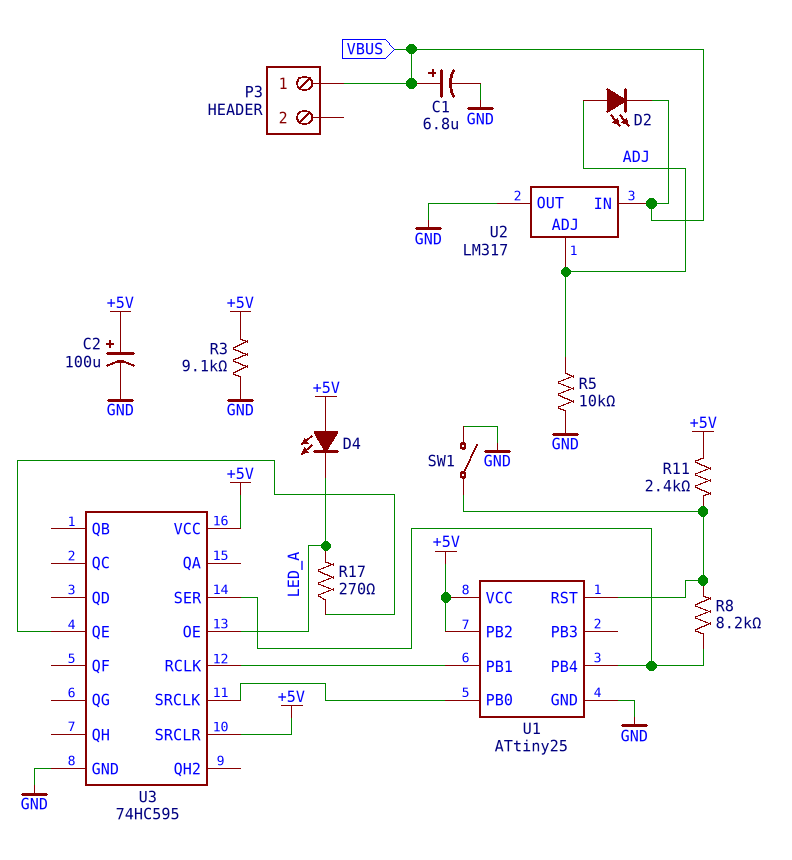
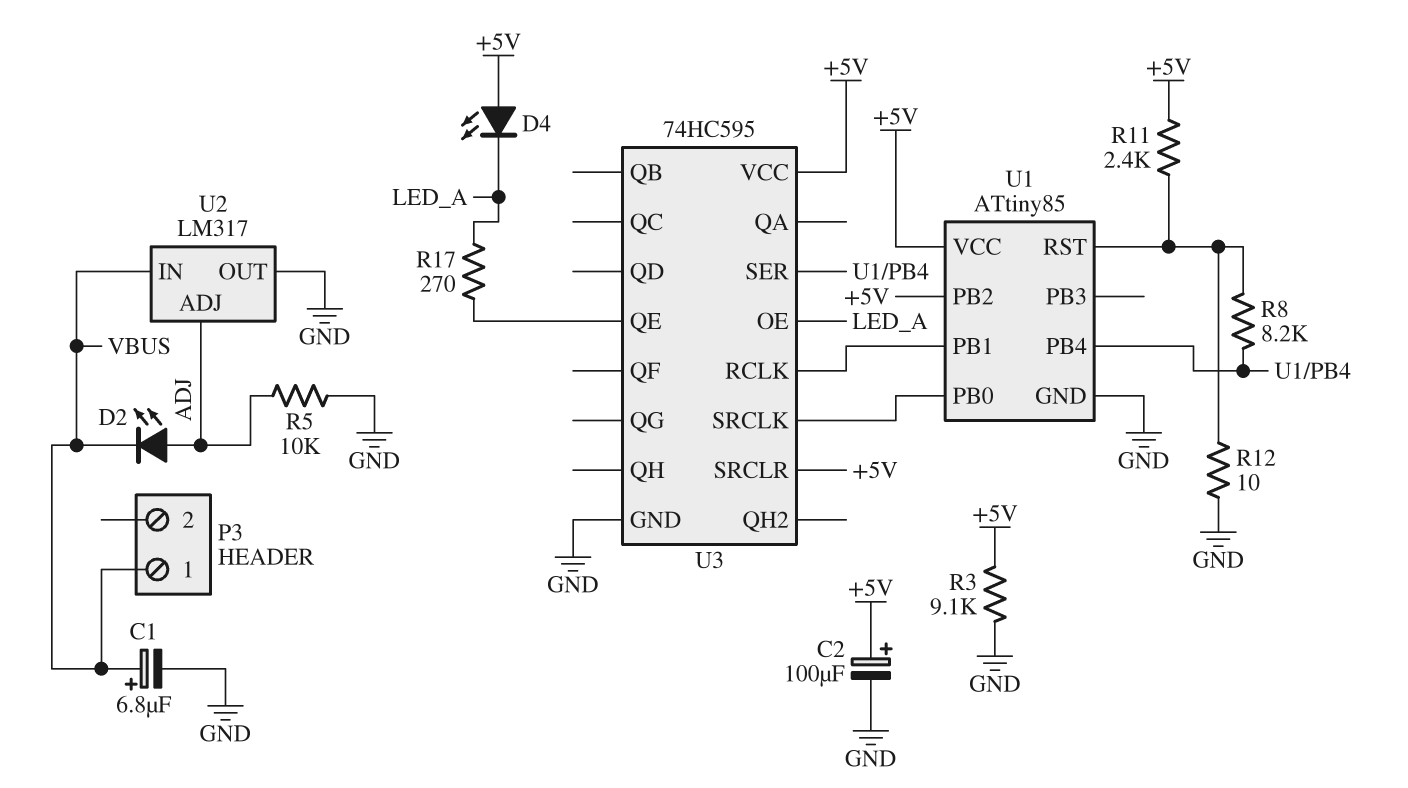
R12: none -> 10 (GND, U1/RST)
SW1: switch (GND, U1/RST) -> none
U1: ATtiny25 -> ATtiny85

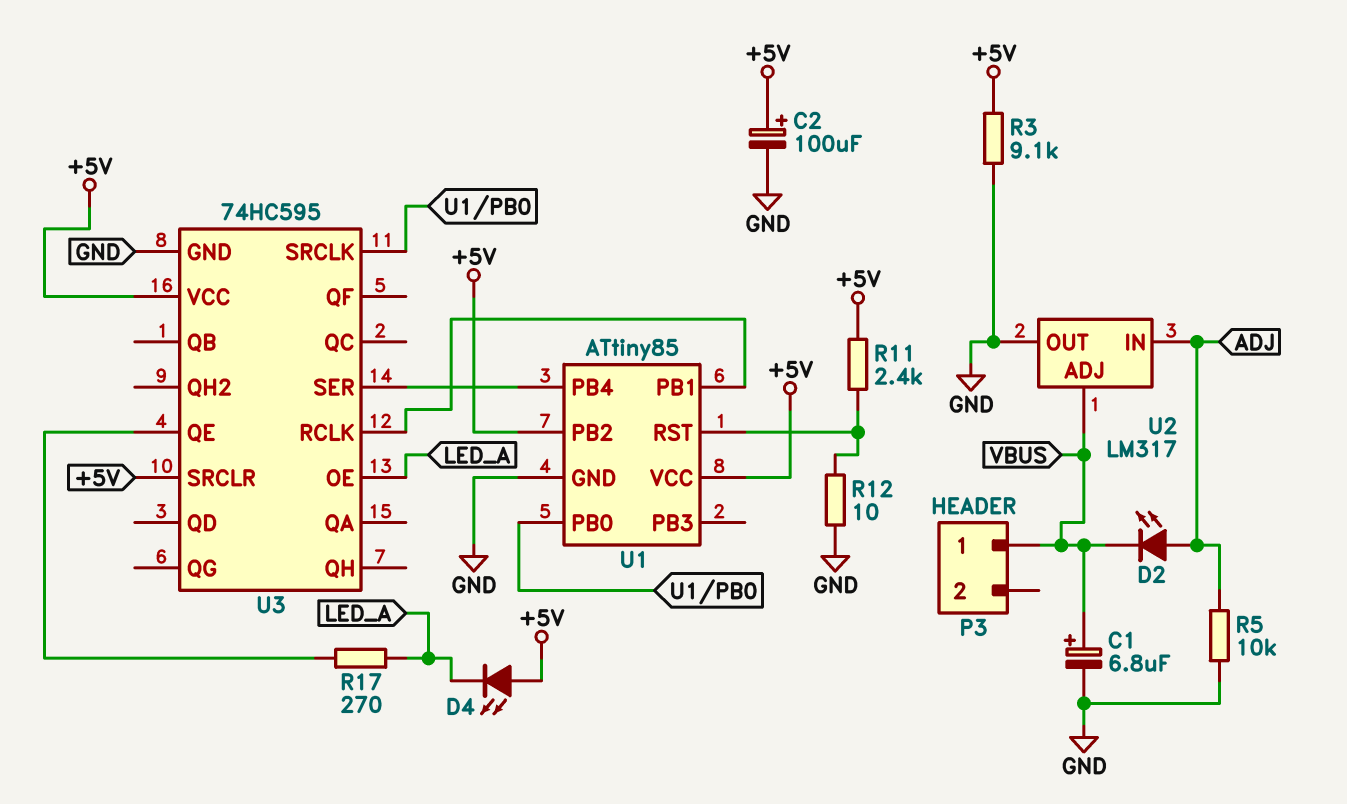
R8: 8.2k (U1/PB4, U1/RST) -> none
U2 pin ADJ: ADJ -> VBUS
U2 pin IN: VBUS -> ADJ

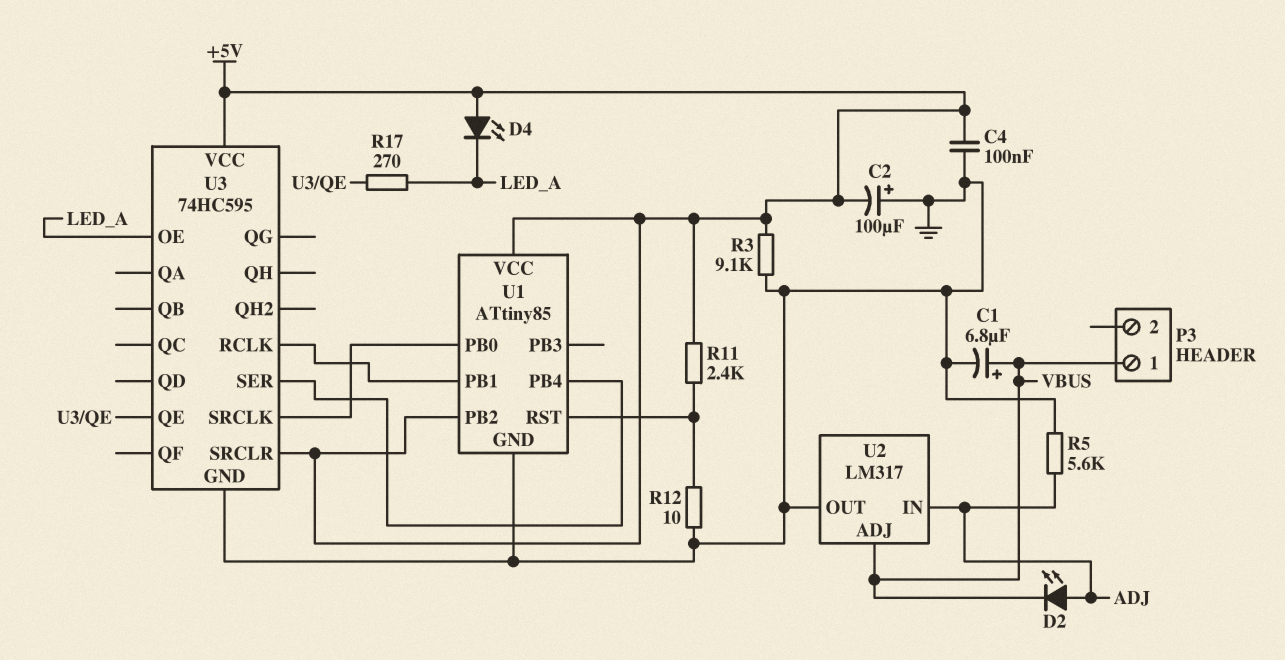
C2: 100uF (plus +5V, minus GND) -> 100uF (plus GND, minus +5V)
C4: none -> 100nF (+5V, GND)
R5: 10k (ADJ, GND) -> 5.6k (ADJ, GND)

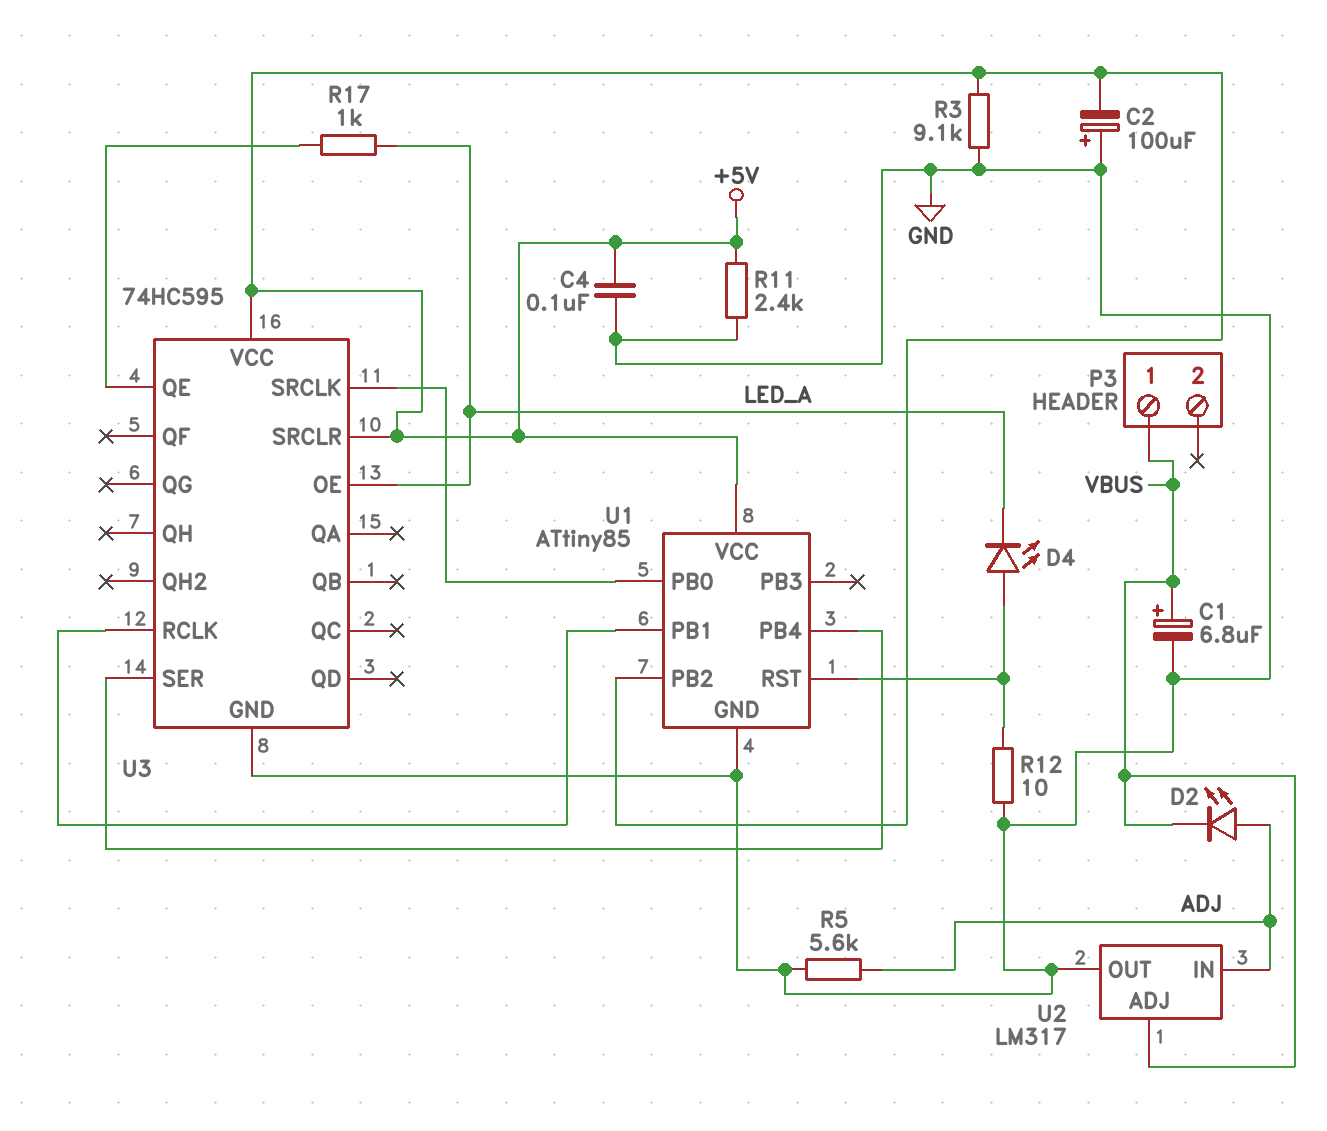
D4: LED (A +5V, K LED_A) -> LED (A U1/RST, K LED_A)
R11: 2.4k (+5V, U1/RST) -> 2.4k (+5V, GND)
R17: 270 (LED_A, U3/QE) -> 1k (LED_A, U3/QE)

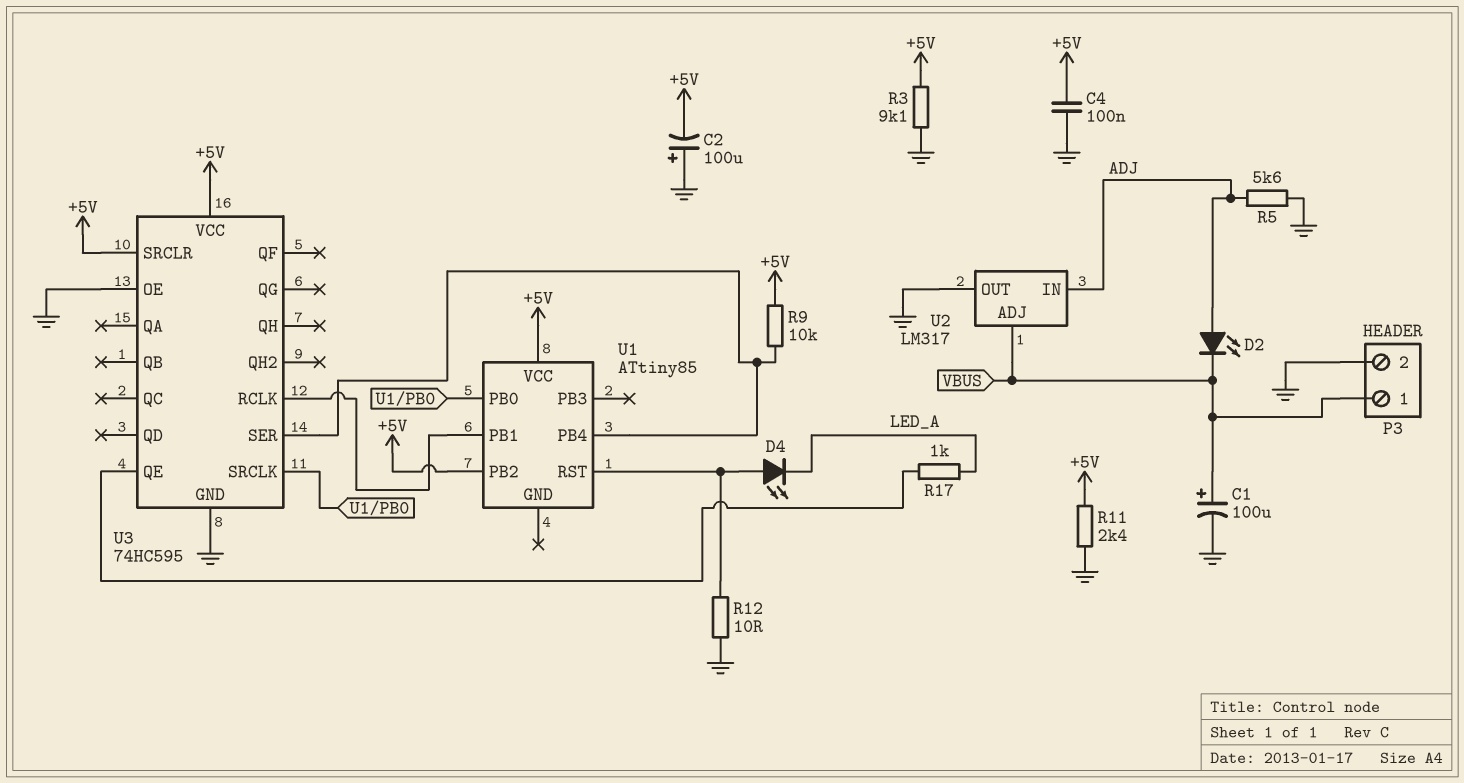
C1: 6.8uF (plus VBUS, minus GND) -> 100uF (plus VBUS, minus GND)
P3 pin 2: none -> GND
R9: none -> 10k (+5V, U1/PB4)
U1 pin GND: GND -> none
U3 pin OE: LED_A -> GND

